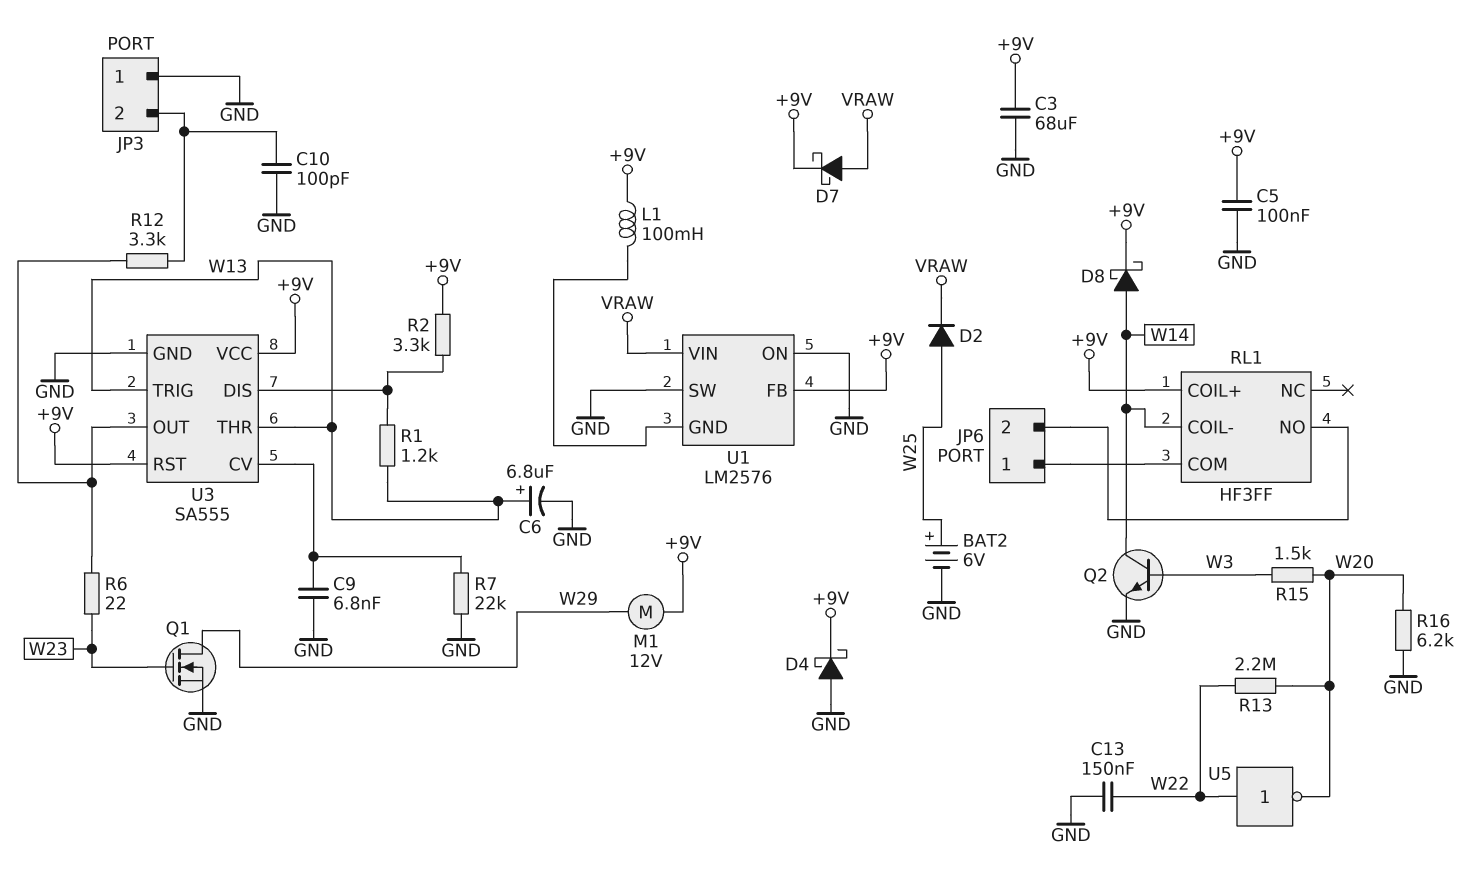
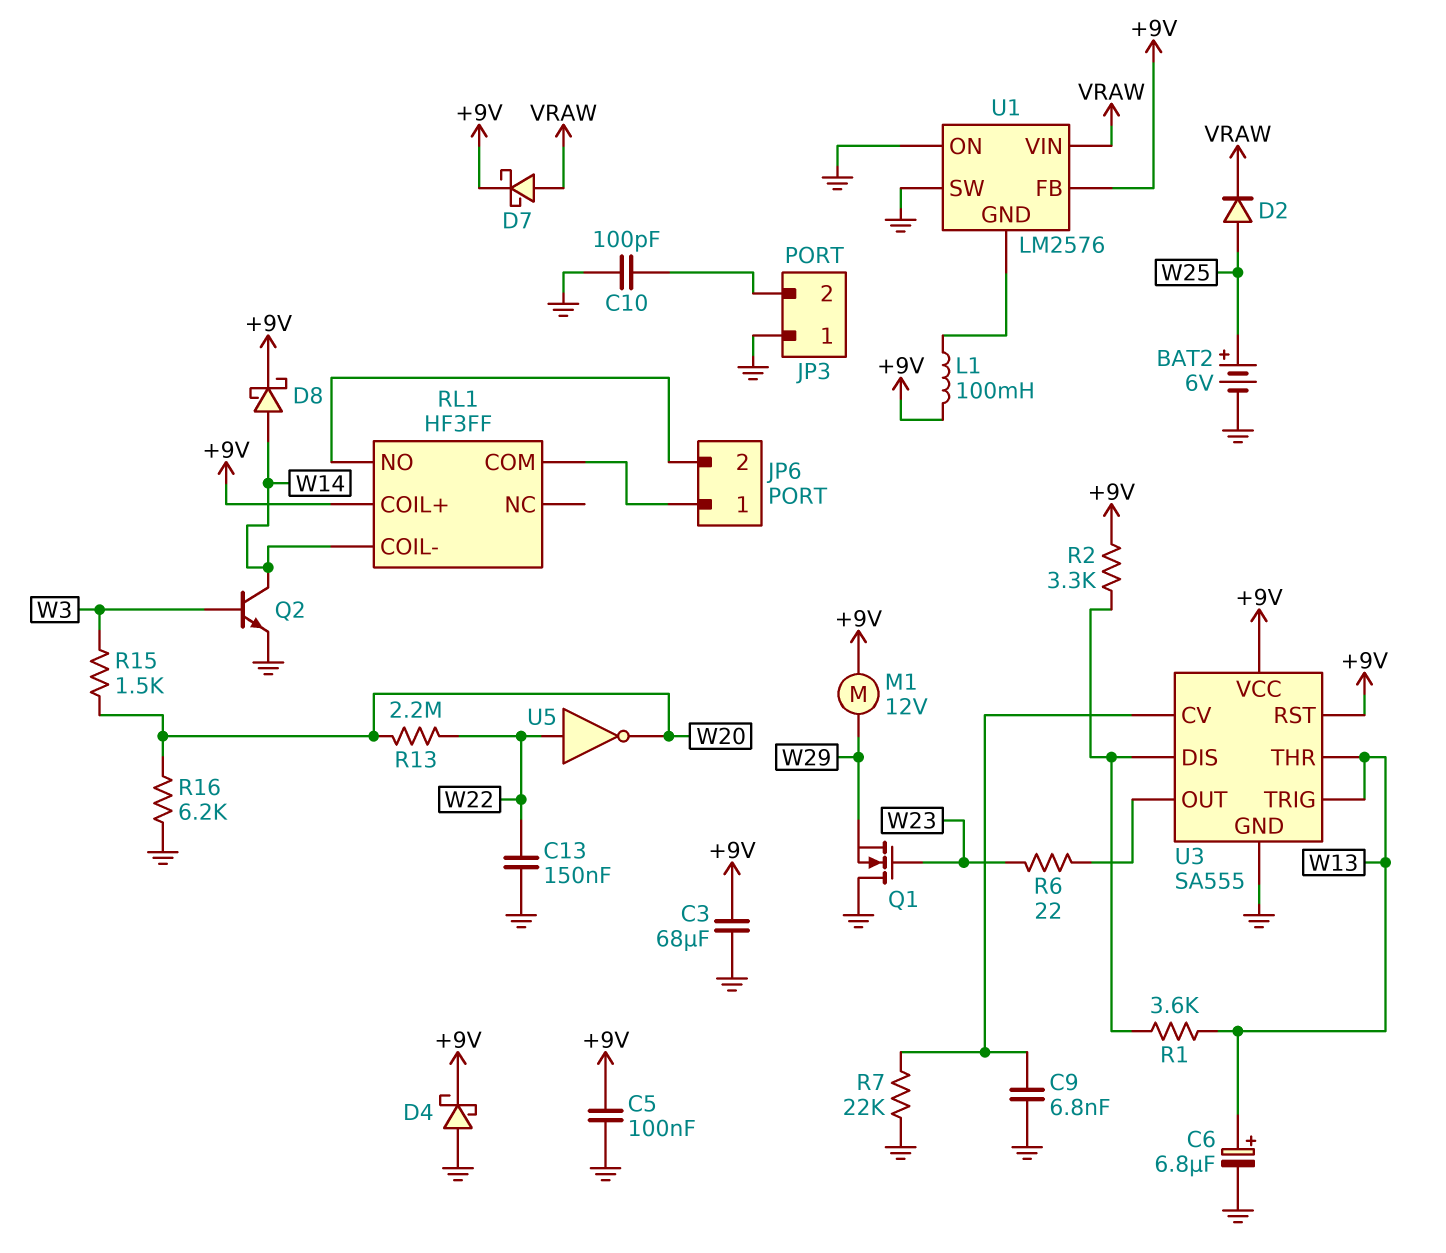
Q1: NMOS (G W23, D W29, S GND) -> NMOS (G W23, D GND, S W29)
R1: 1.2k (U3/DIS, W13) -> 3.6k (U3/DIS, W13)
R12: 3.3k (JP3/2, U3/OUT) -> none

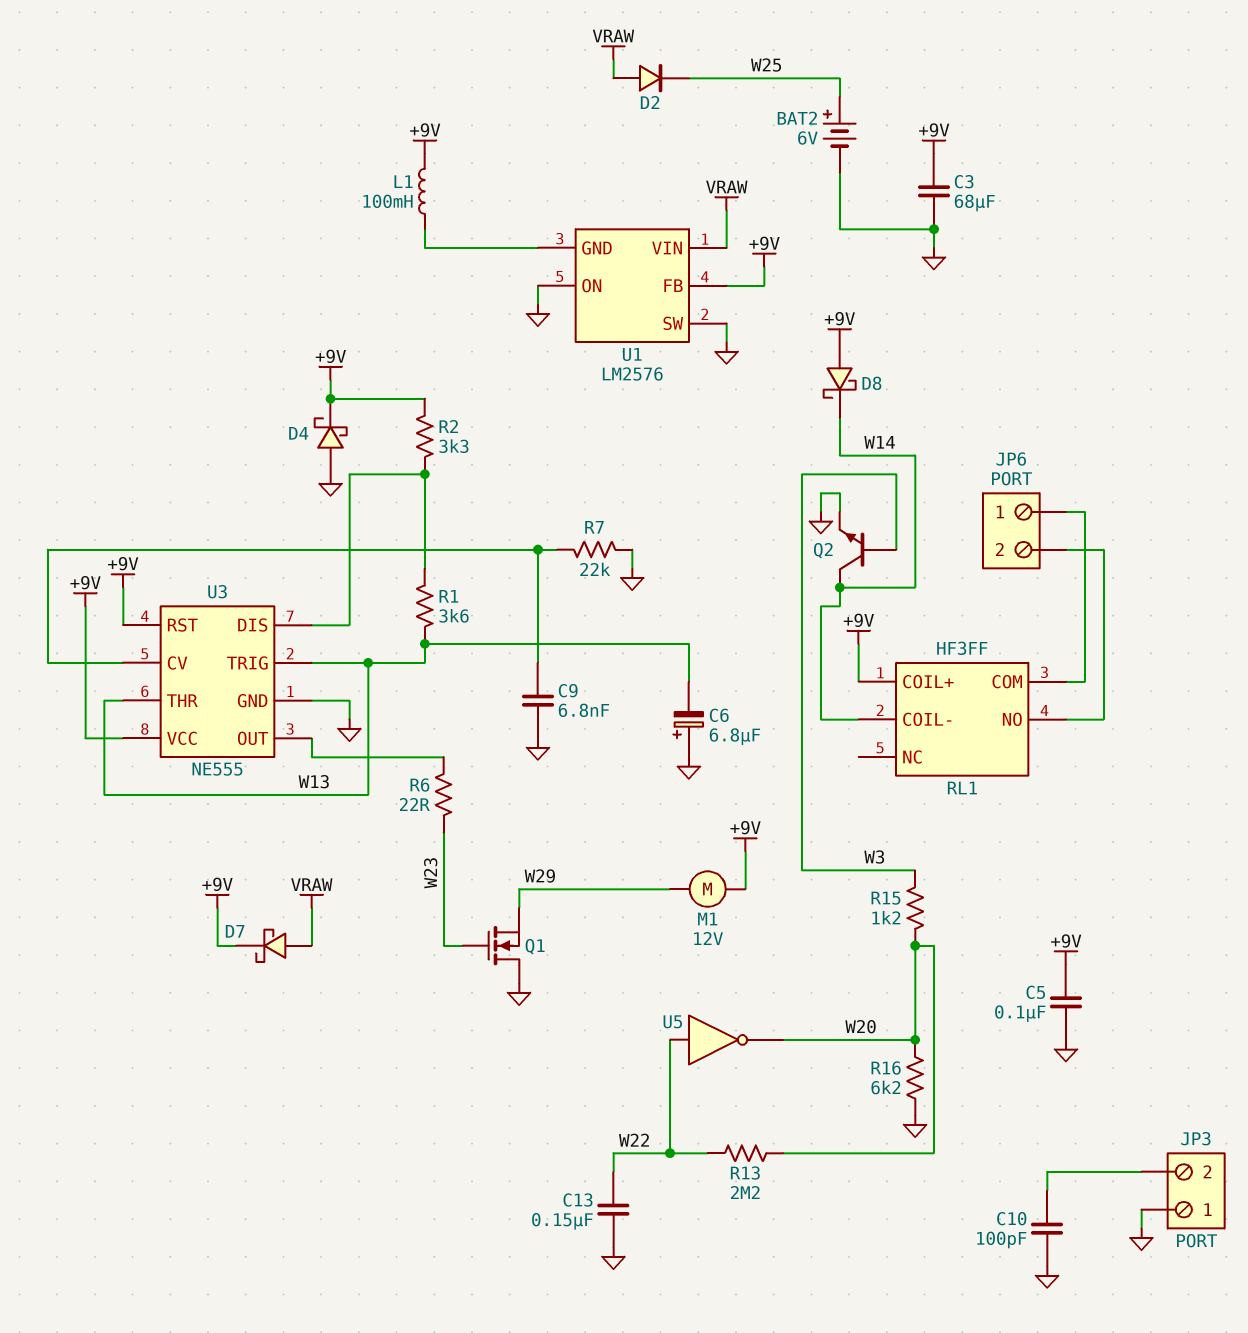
C6: 6.8uF (plus W13, minus GND) -> 6.8uF (plus GND, minus W13)
D2: diode (A W25, K VRAW) -> diode (A VRAW, K W25)
D8: schottky (A W14, K +9V) -> schottky (A +9V, K W14)
R15: 1.5k (W3, W20) -> 1.2k (W3, W20)
U3: SA555 -> NE555

